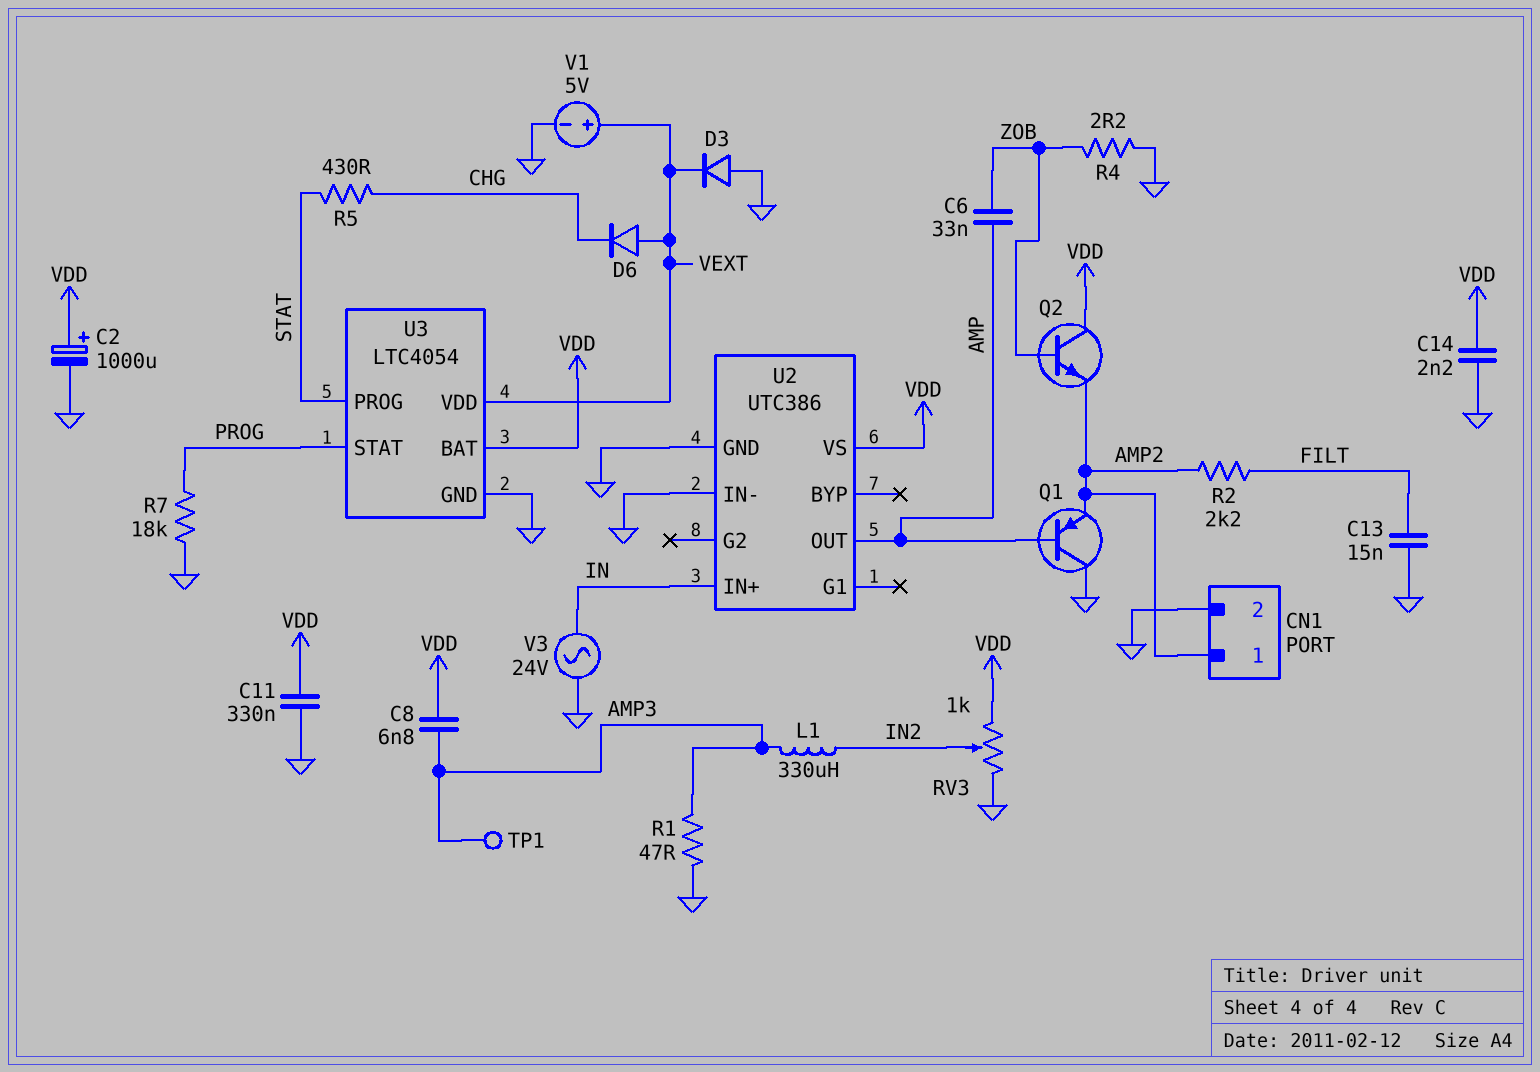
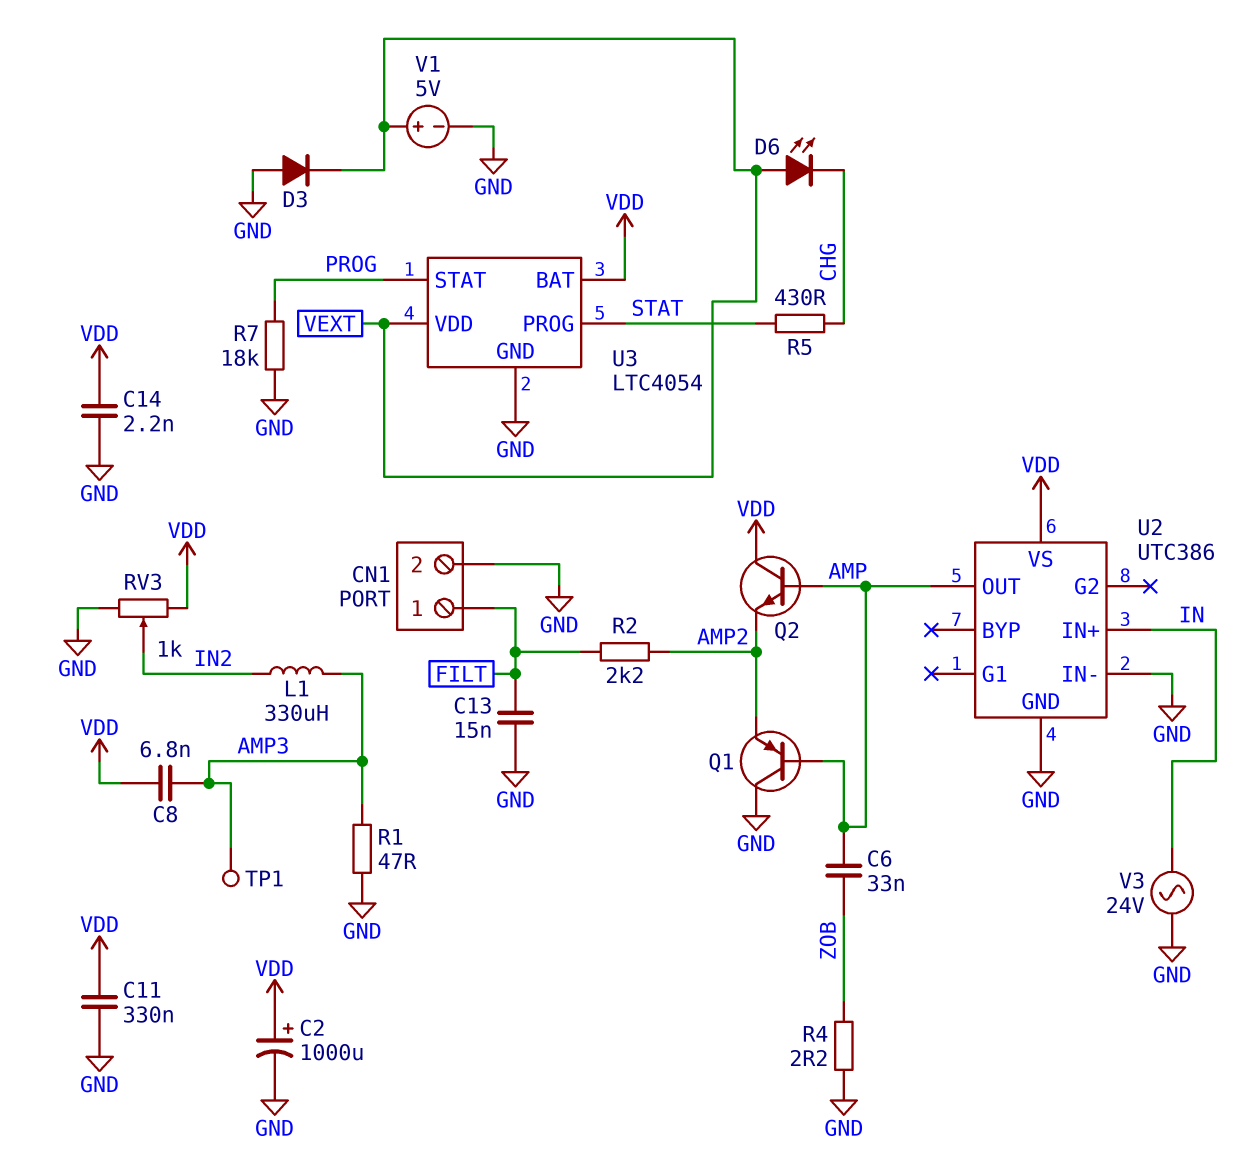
CN1 pin 1: AMP2 -> FILT
D6: diode (A VEXT, K CHG) -> LED (A VEXT, K CHG)
Q2: NPN (B ZOB, C VDD, E AMP2) -> NPN (B AMP, C VDD, E AMP2)

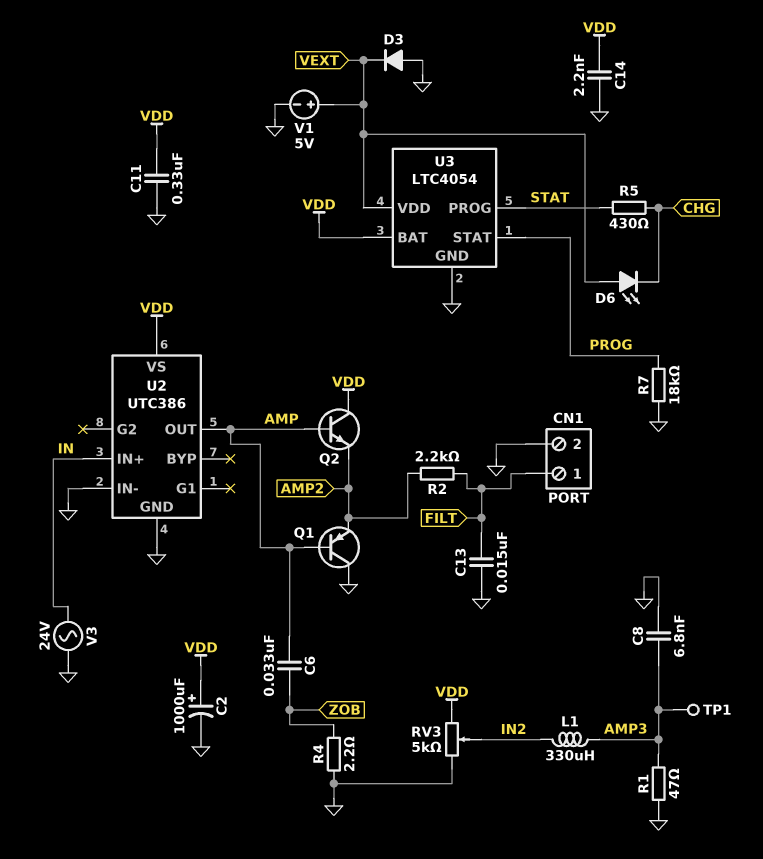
C8: 6.8nF (AMP3, VDD) -> 6.8nF (AMP3, GND)
RV3: 1k (GND, VDD, wiper IN2) -> 5k (GND, VDD, wiper IN2)

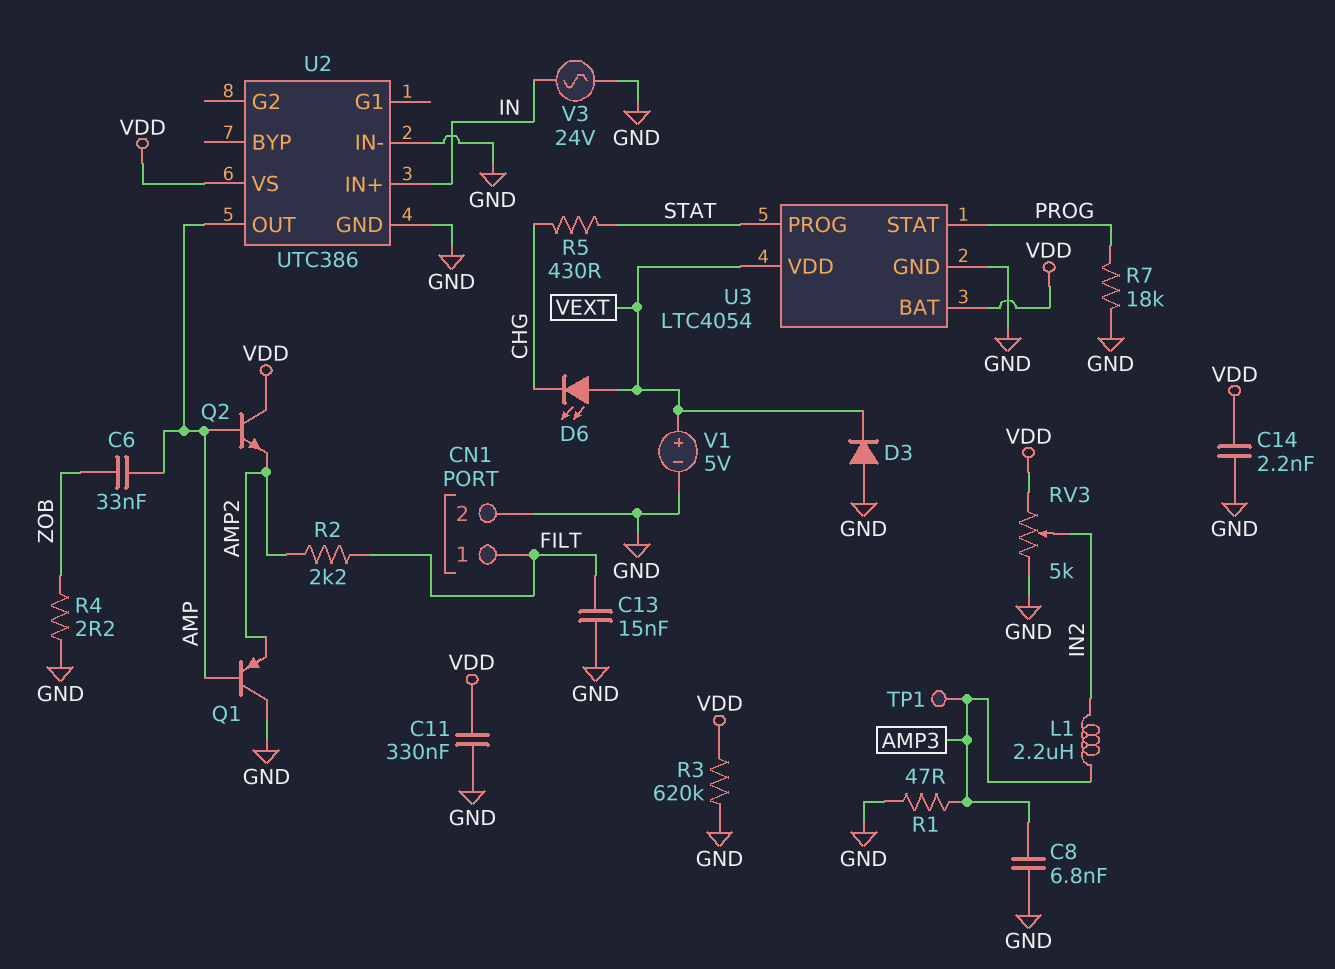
C2: 1000uF (plus VDD, minus GND) -> none
L1: 330uH (AMP3, IN2) -> 2.2uH (AMP3, IN2)
R3: none -> 620k (GND, VDD)

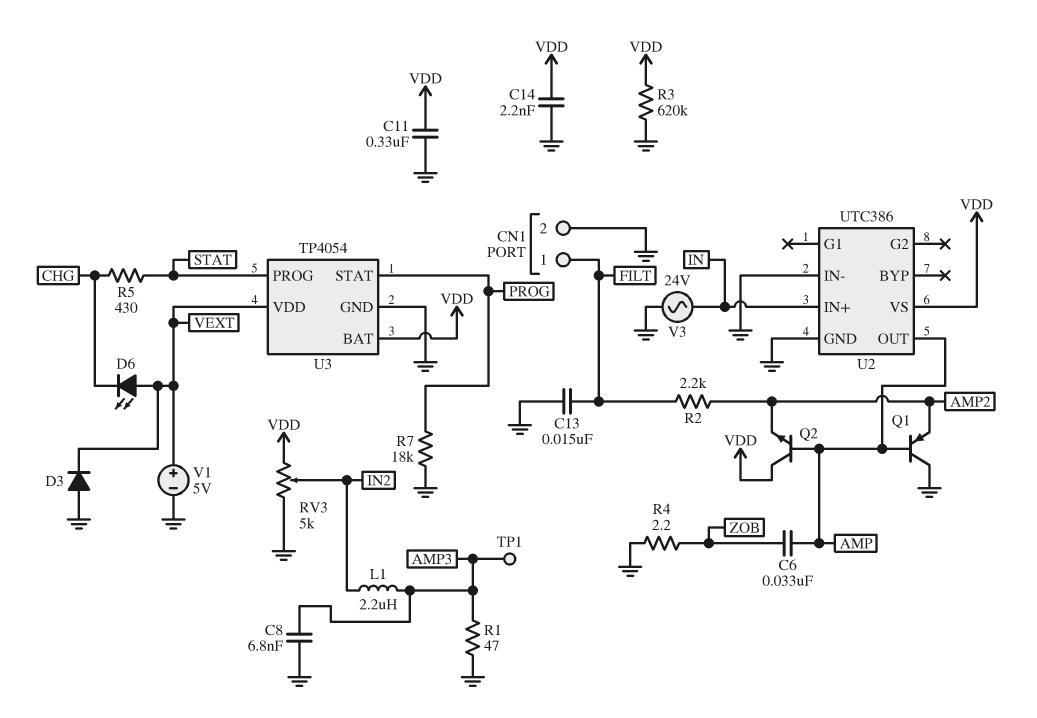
U3: LTC4054 -> TP4054

